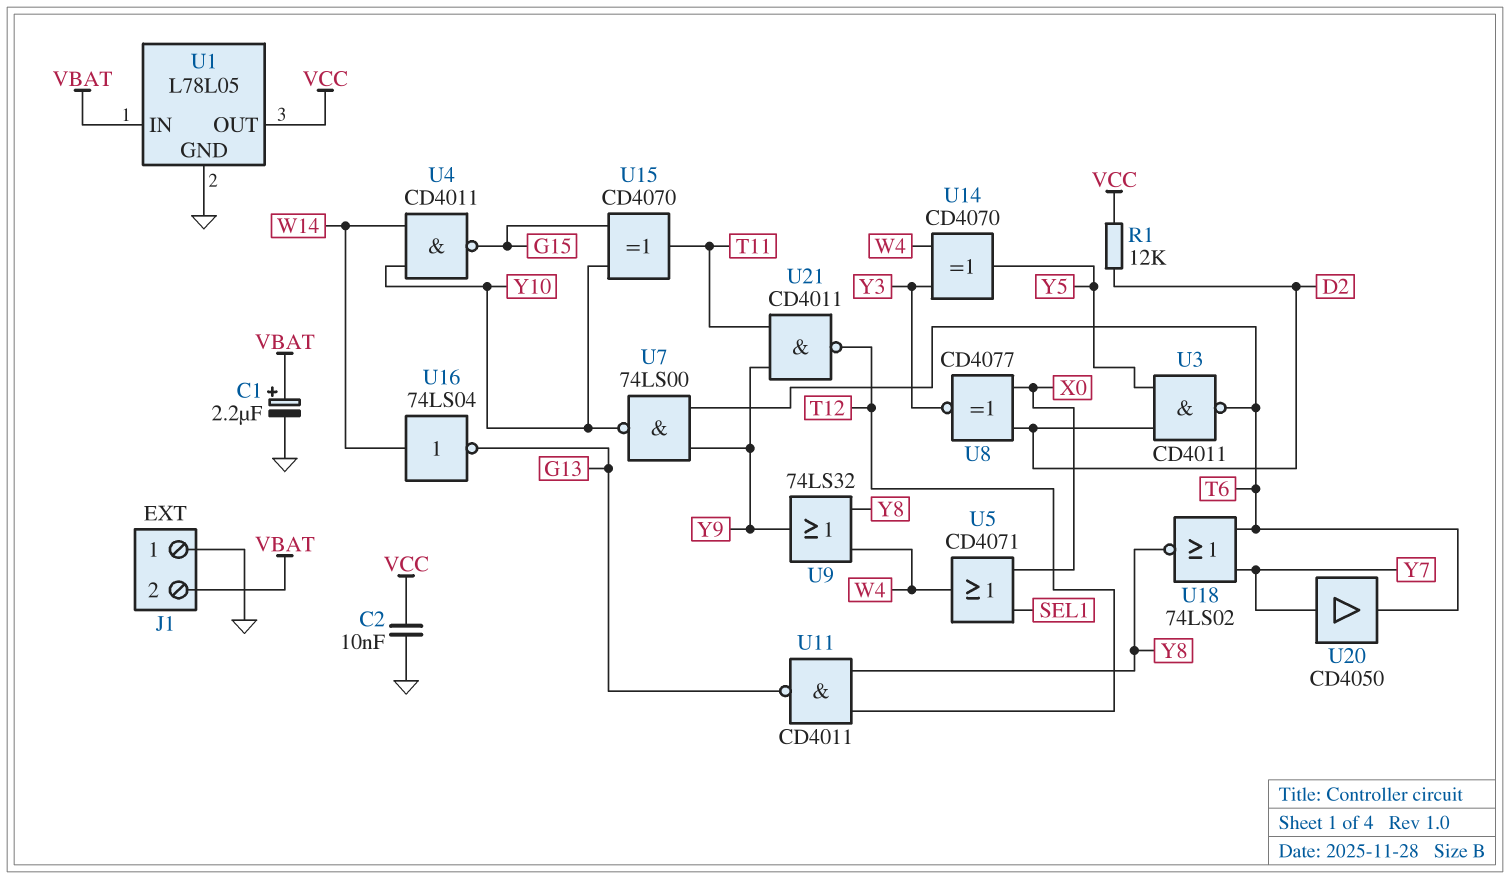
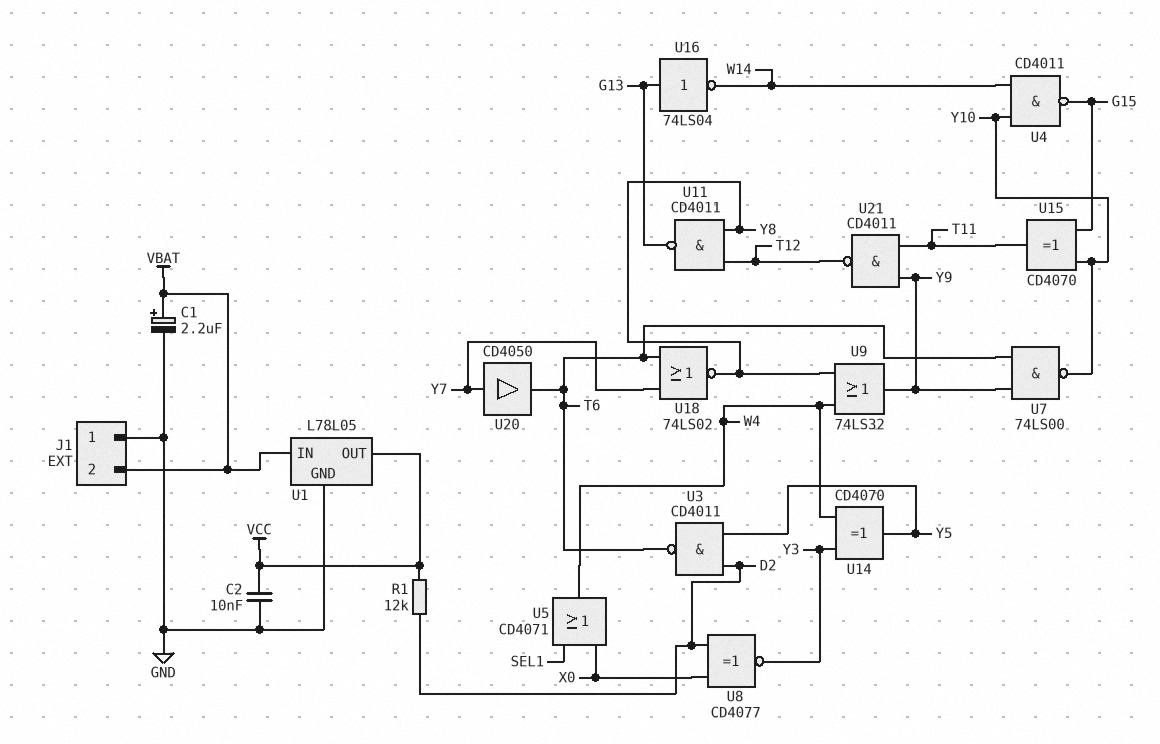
U16: NOT 74LS04 (in W14, out G13) -> NOT 74LS04 (in G13, out W14)

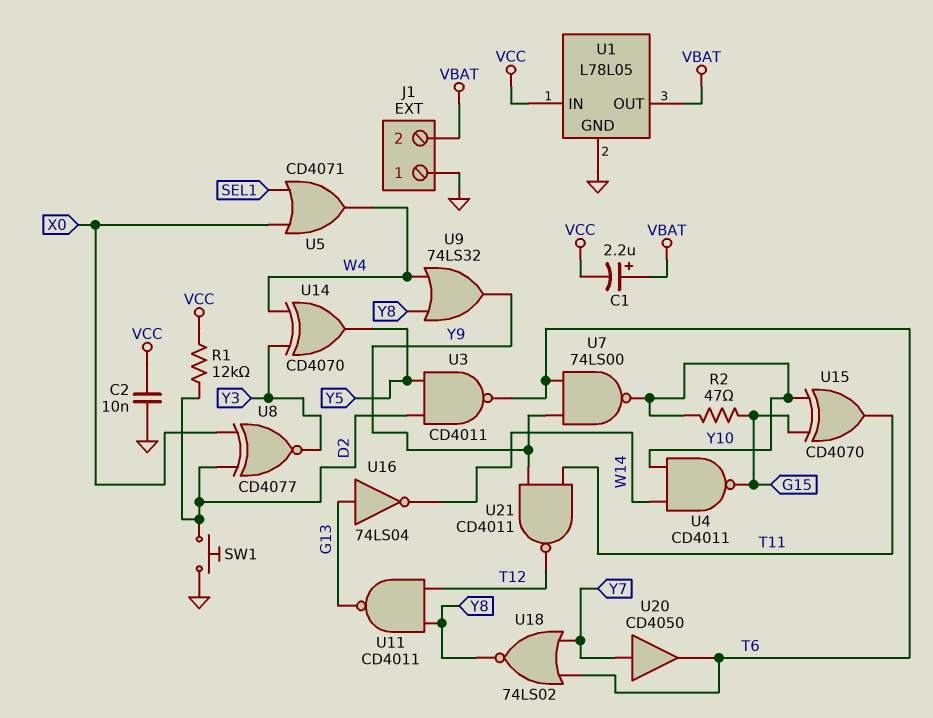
C1: 2.2uF (plus VBAT, minus GND) -> 2.2uF (plus VBAT, minus VCC)
R2: none -> 47 (G15, Y10)
SW1: none -> button (D2, GND)
U1 pin IN: VBAT -> VCC
U1 pin OUT: VCC -> VBAT

